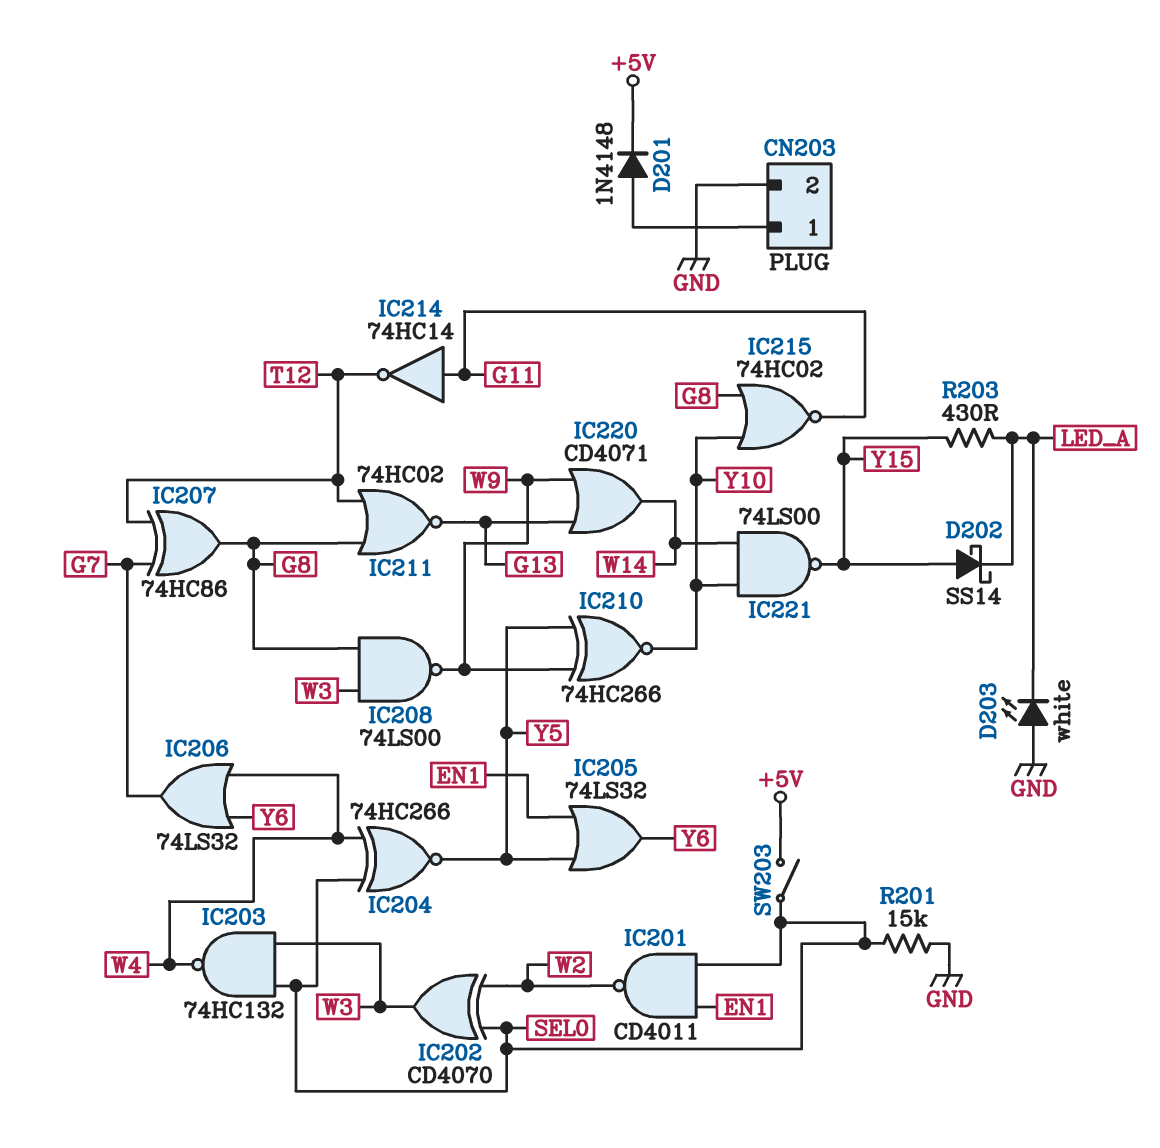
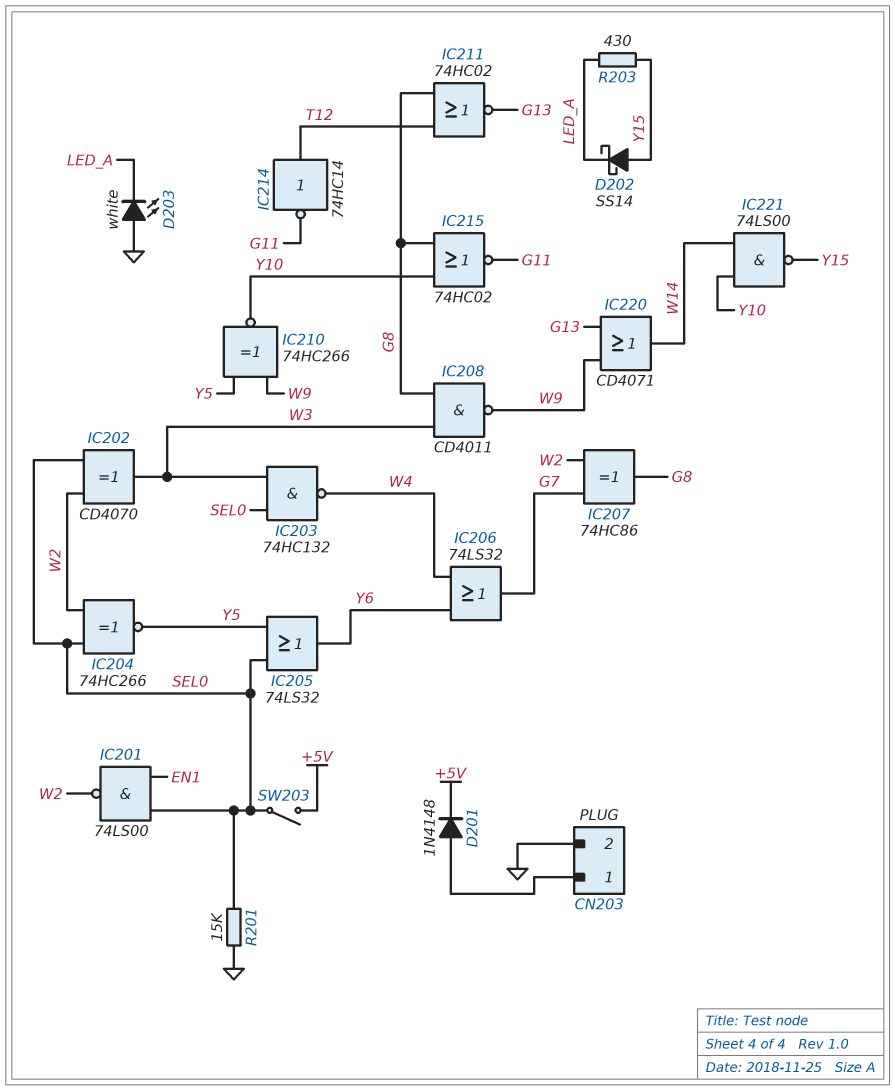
IC201: NAND CD4011 (in EN1, in SEL0, out W2) -> NAND 74LS00 (in EN1, in SEL0, out W2)
IC204: XNOR 74HC266 (in SEL0, in W4, out Y5) -> XNOR 74HC266 (in SEL0, in W2, out Y5)
IC205: OR 74LS32 (in EN1, in Y5, out Y6) -> OR 74LS32 (in SEL0, in Y5, out Y6)
IC207: XOR 74HC86 (in G7, in T12, out G8) -> XOR 74HC86 (in G7, in W2, out G8)
IC208: NAND 74LS00 (in G8, in W3, out W9) -> NAND CD4011 (in G8, in W3, out W9)
IC214: NOT 74HC14 (in G11, out T12) -> NOT 74HC14 (in T12, out G11)

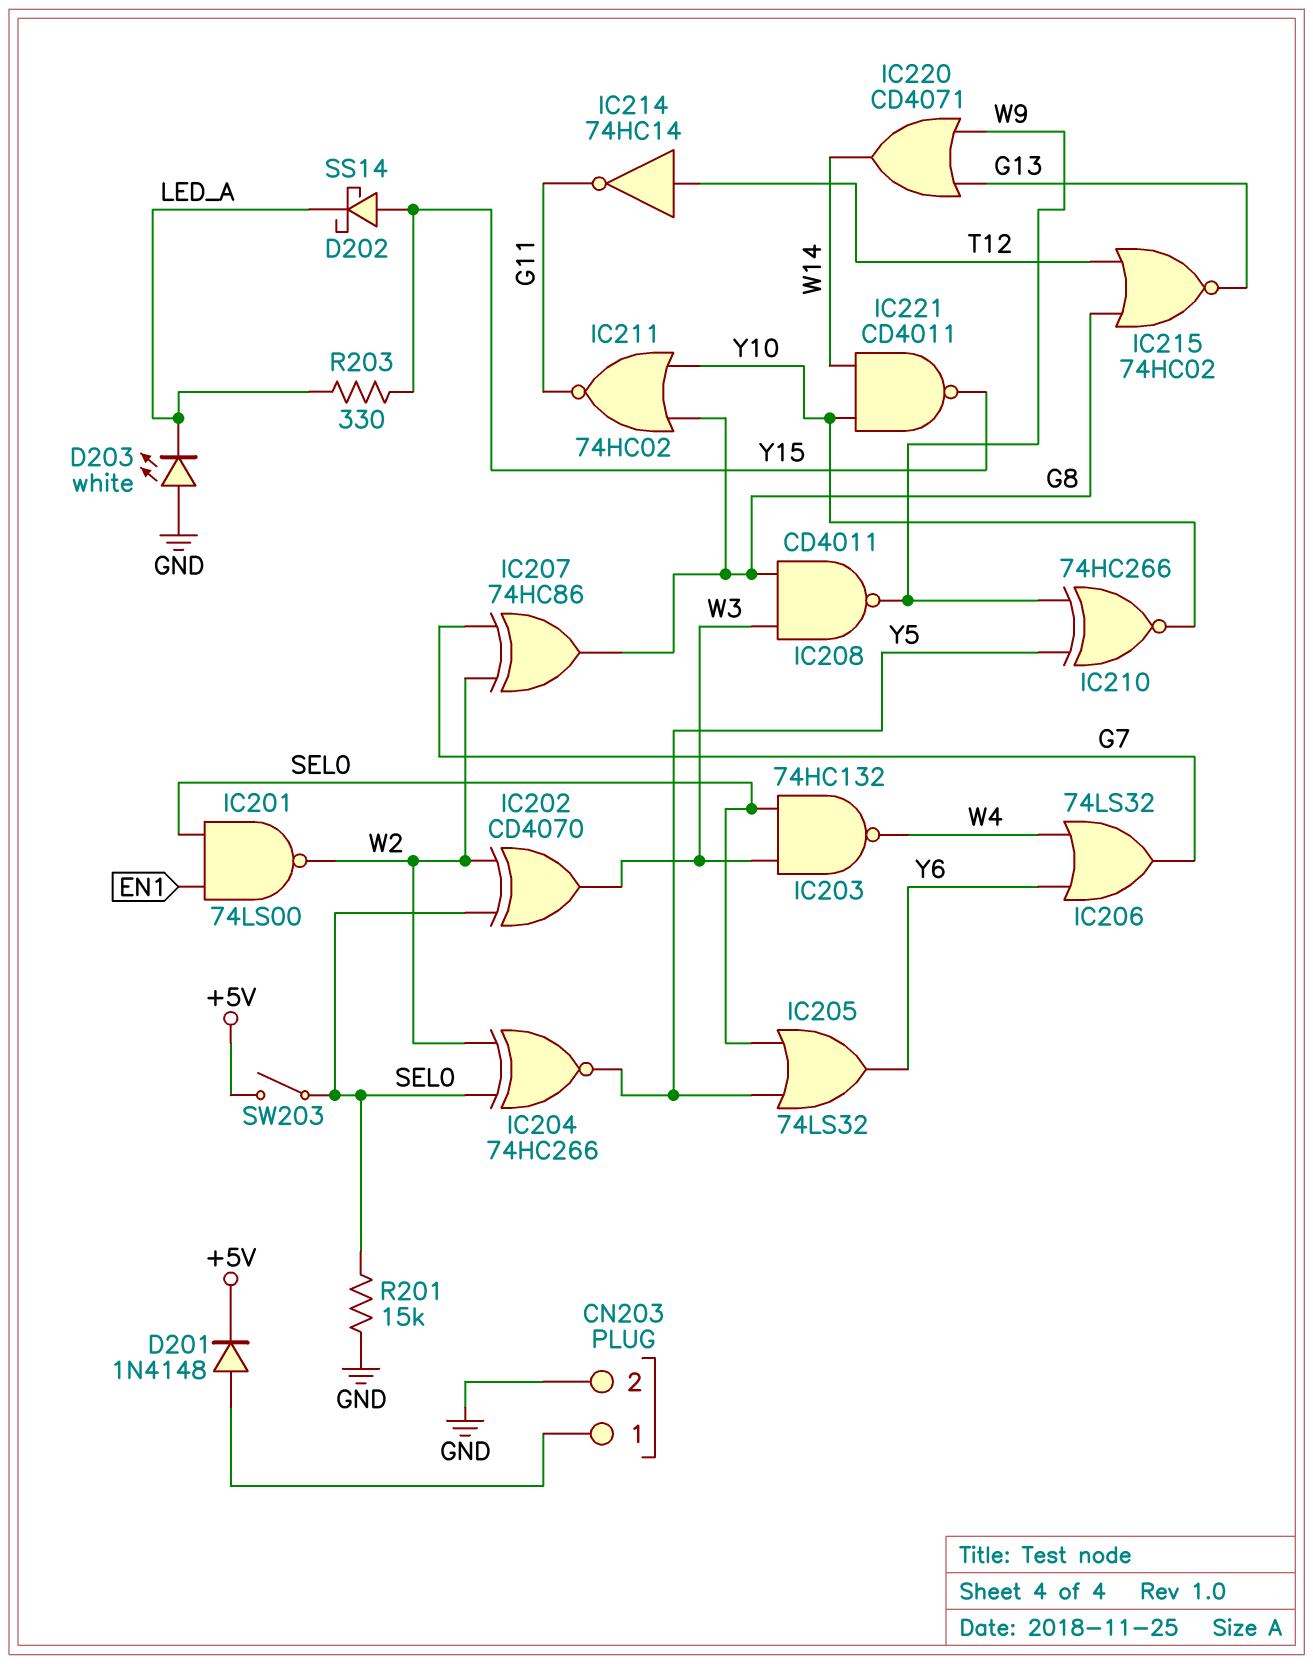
IC211: NOR 74HC02 (in G8, in T12, out G13) -> NOR 74HC02 (in G8, in Y10, out G11)
IC215: NOR 74HC02 (in G8, in Y10, out G11) -> NOR 74HC02 (in G8, in T12, out G13)
IC221: NAND 74LS00 (in W14, in Y10, out Y15) -> NAND CD4011 (in W14, in Y10, out Y15)
R203: 430 (LED_A, Y15) -> 330 (LED_A, Y15)

